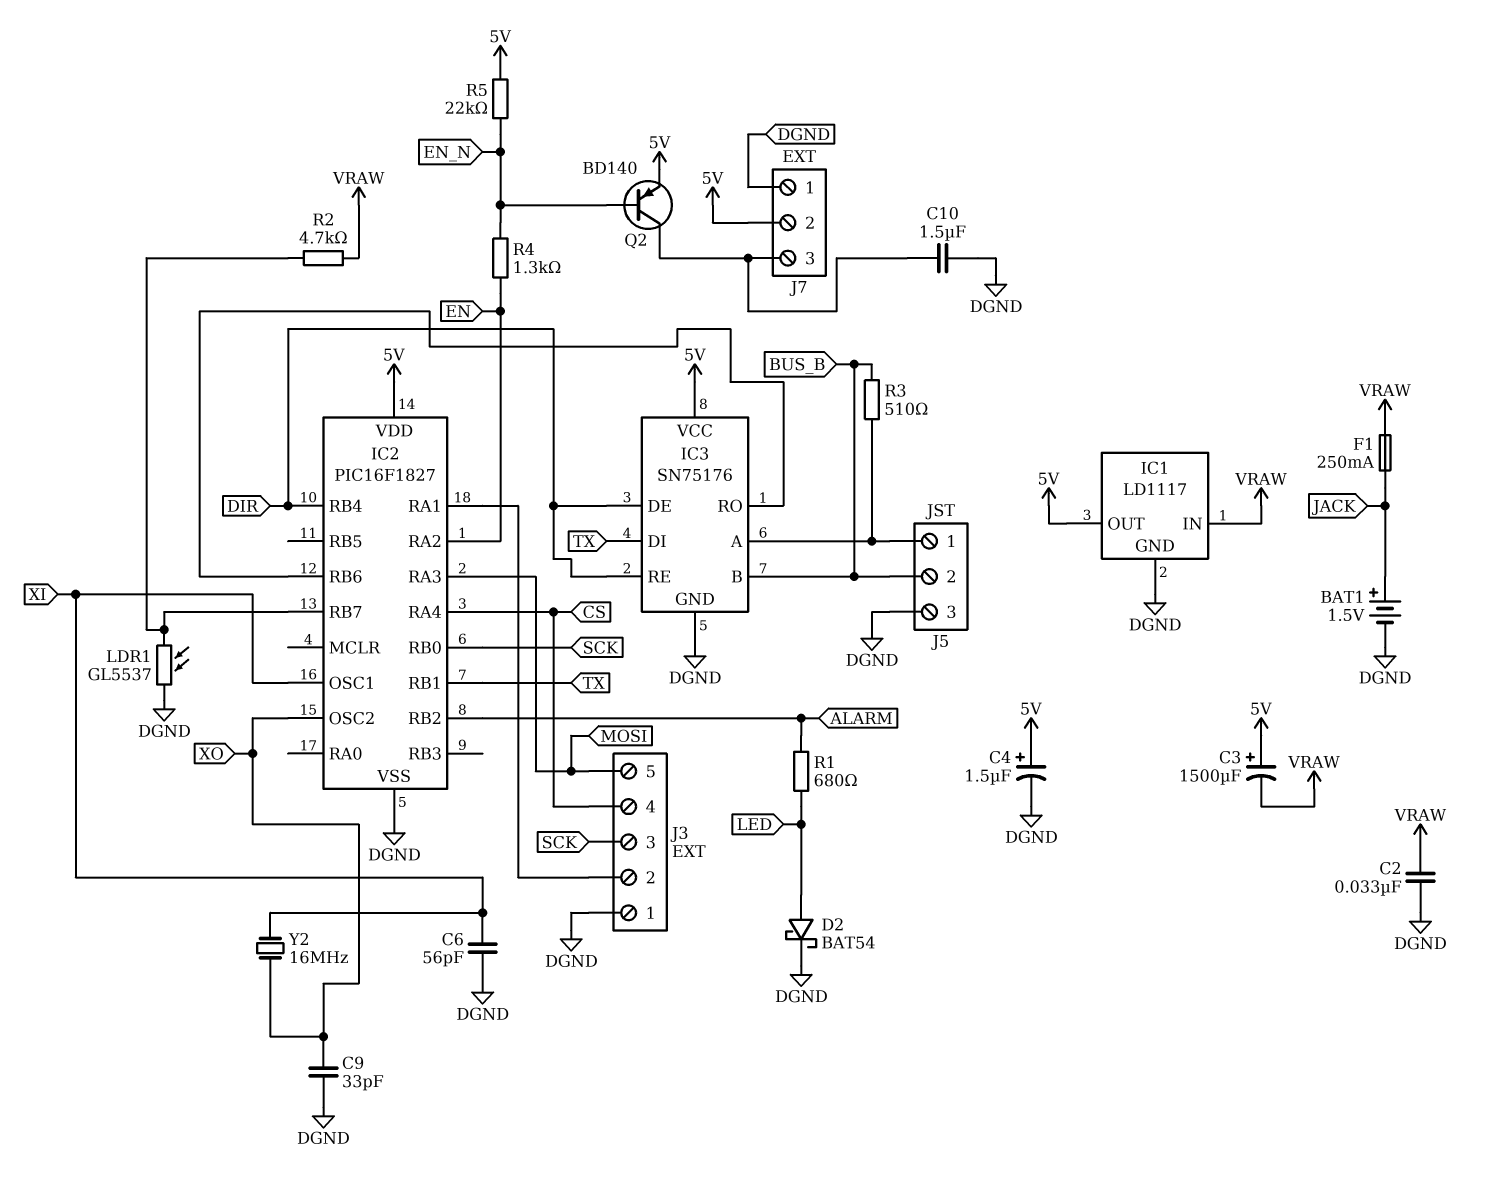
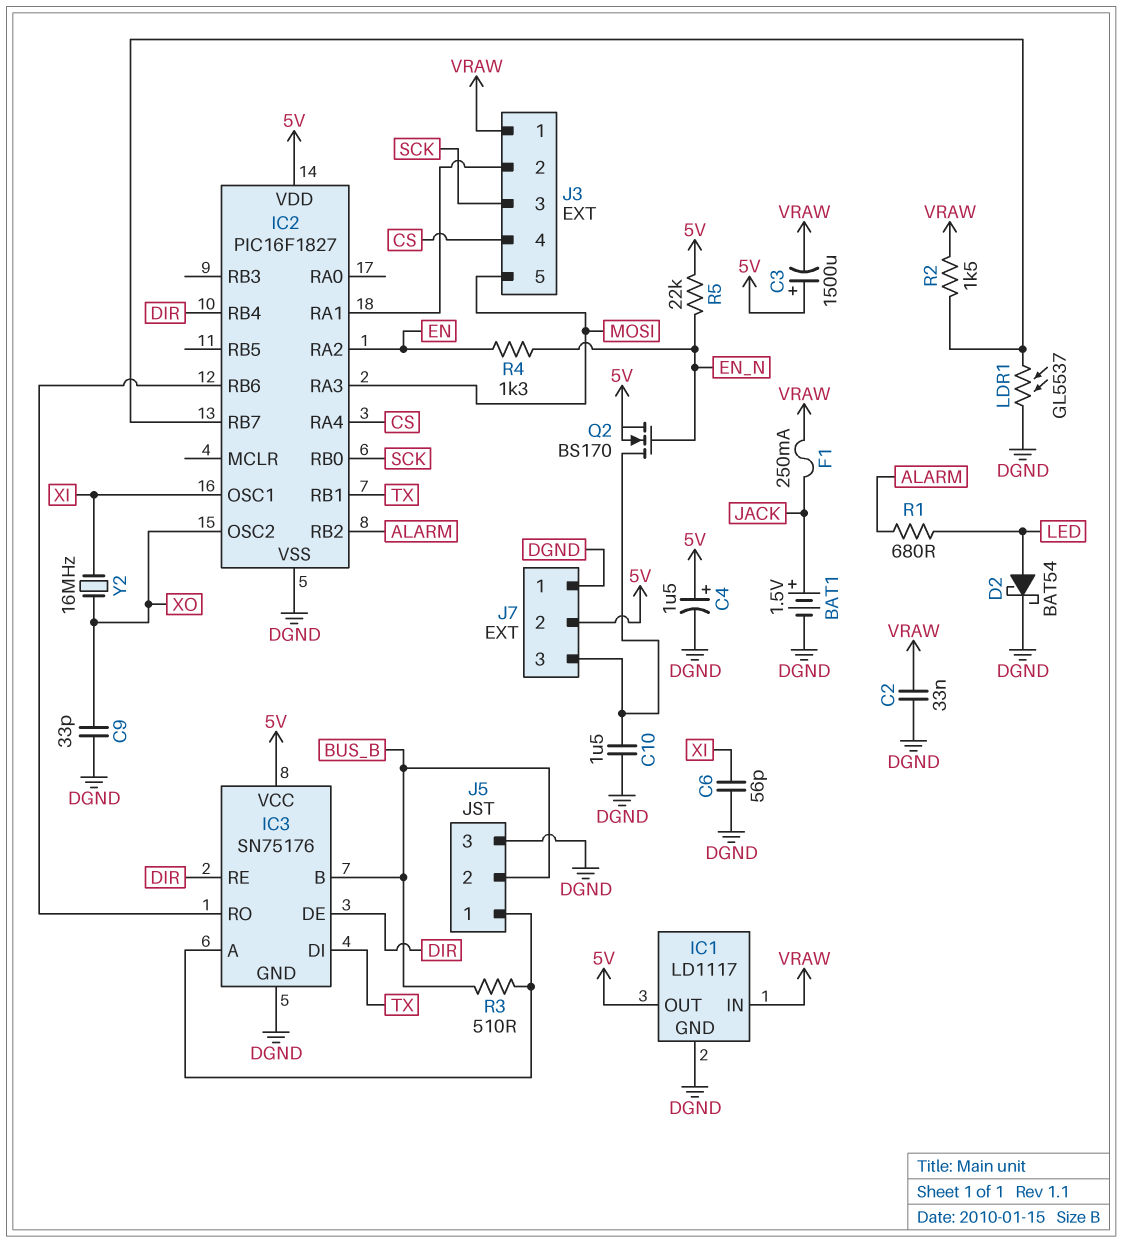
J3 pin 1: DGND -> VRAW
Q2: PNP BD140 (B EN_N, C J7/3, E 5V) -> NMOS BS170 (G EN_N, D J7/3, S 5V)
R2: 4.7k (IC2/RB7, VRAW) -> 1.5k (IC2/RB7, VRAW)

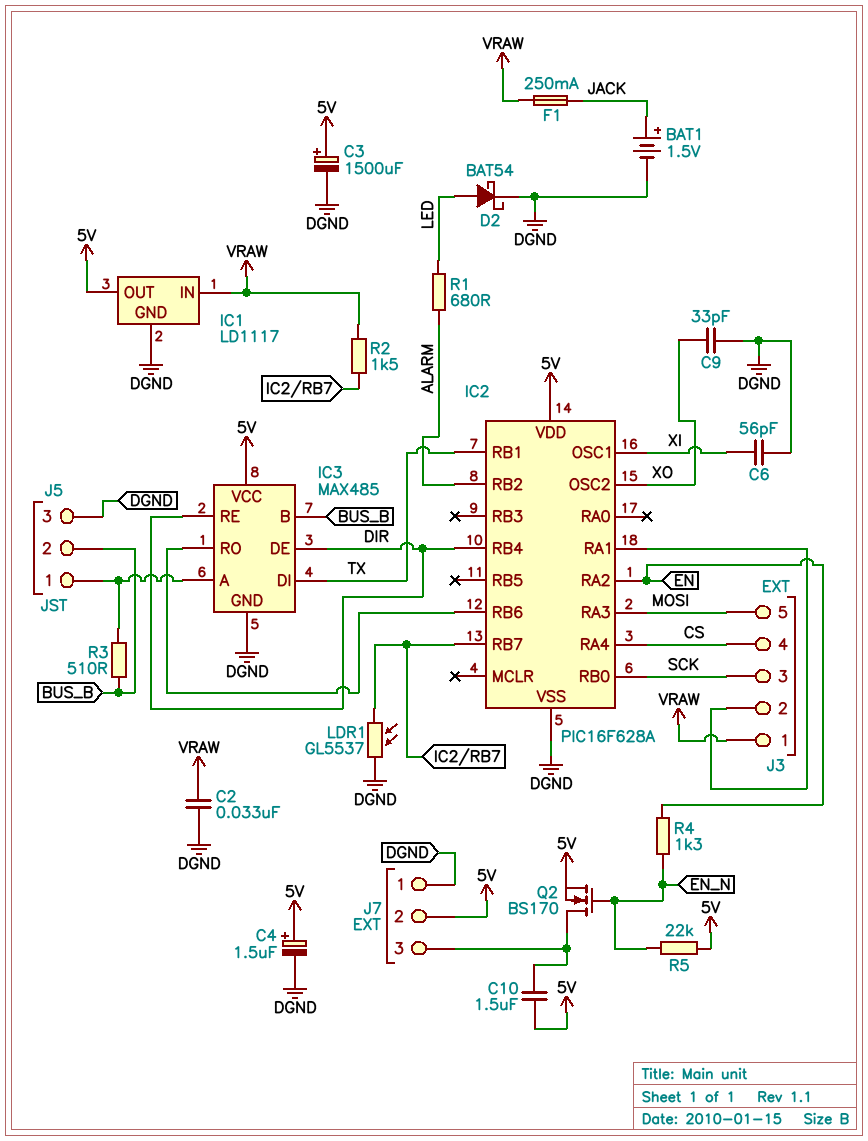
C3: 1500uF (plus 5V, minus VRAW) -> 1500uF (plus 5V, minus DGND)
C10: 1.5uF (DGND, J7/3) -> 1.5uF (5V, J7/3)
IC2: PIC16F1827 -> PIC16F628A
IC3: SN75176 -> MAX485
Y2: 16MHz (XI, XO) -> none

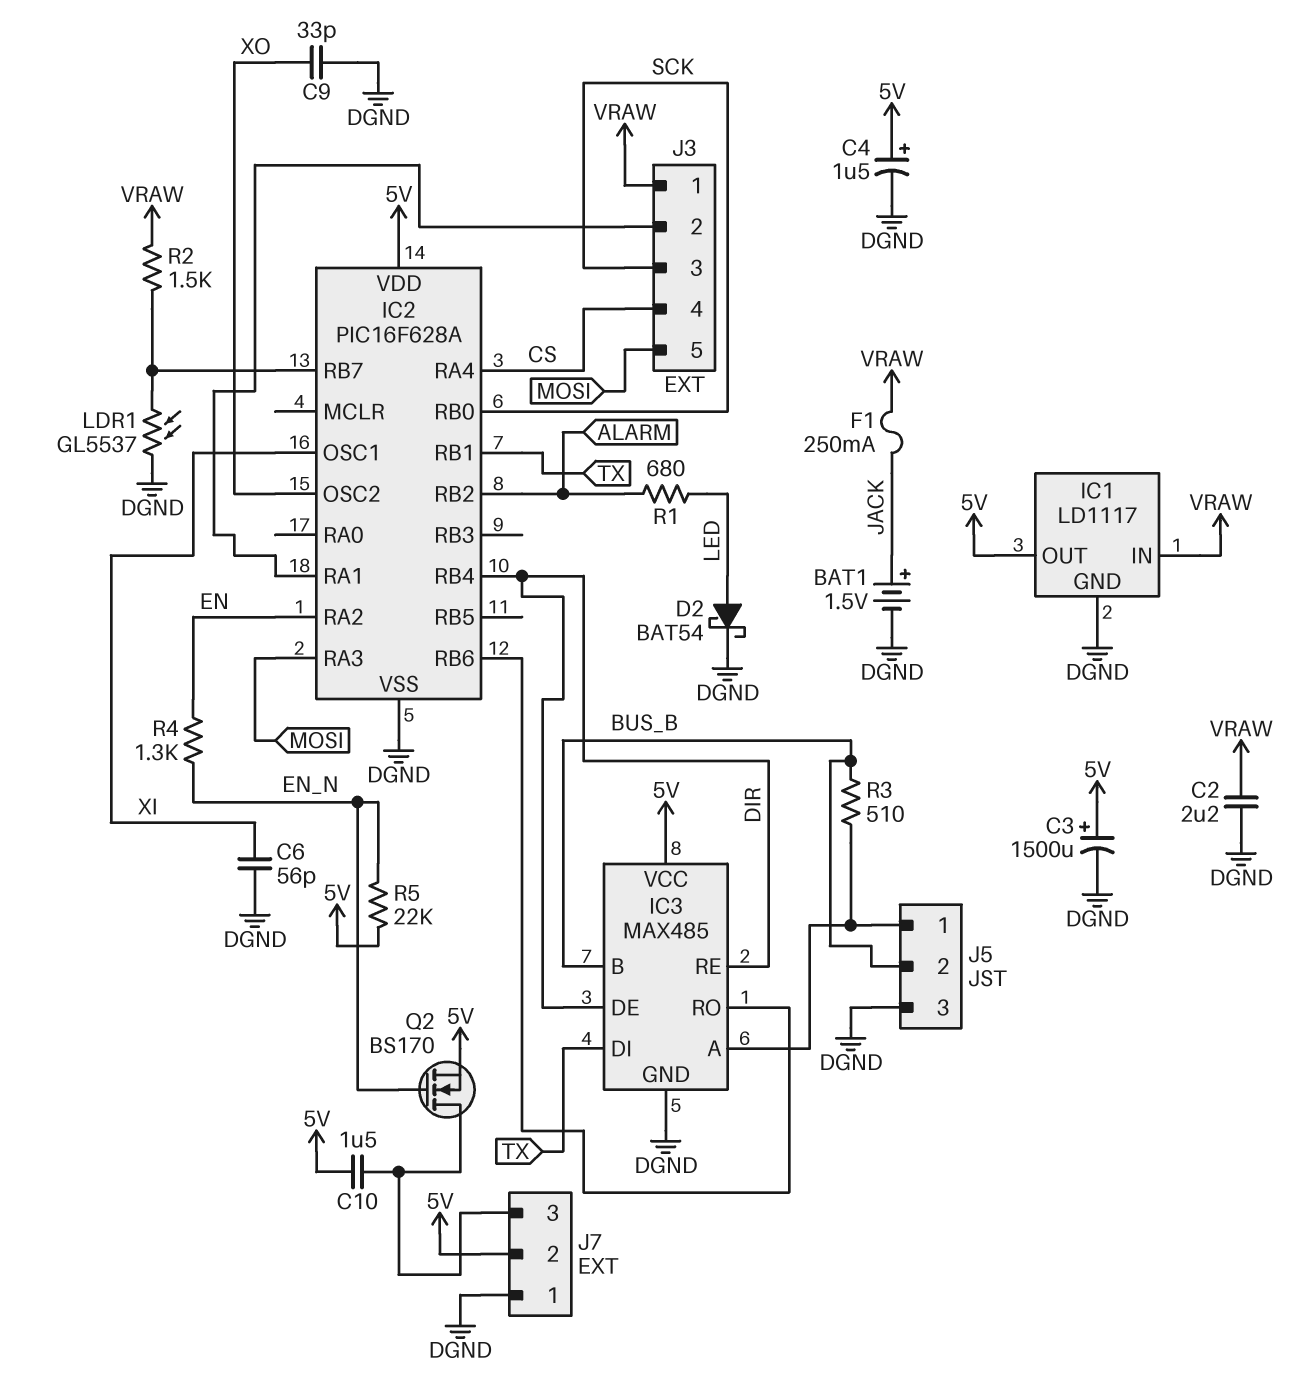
C2: 33nF (DGND, VRAW) -> 2.2uF (DGND, VRAW)

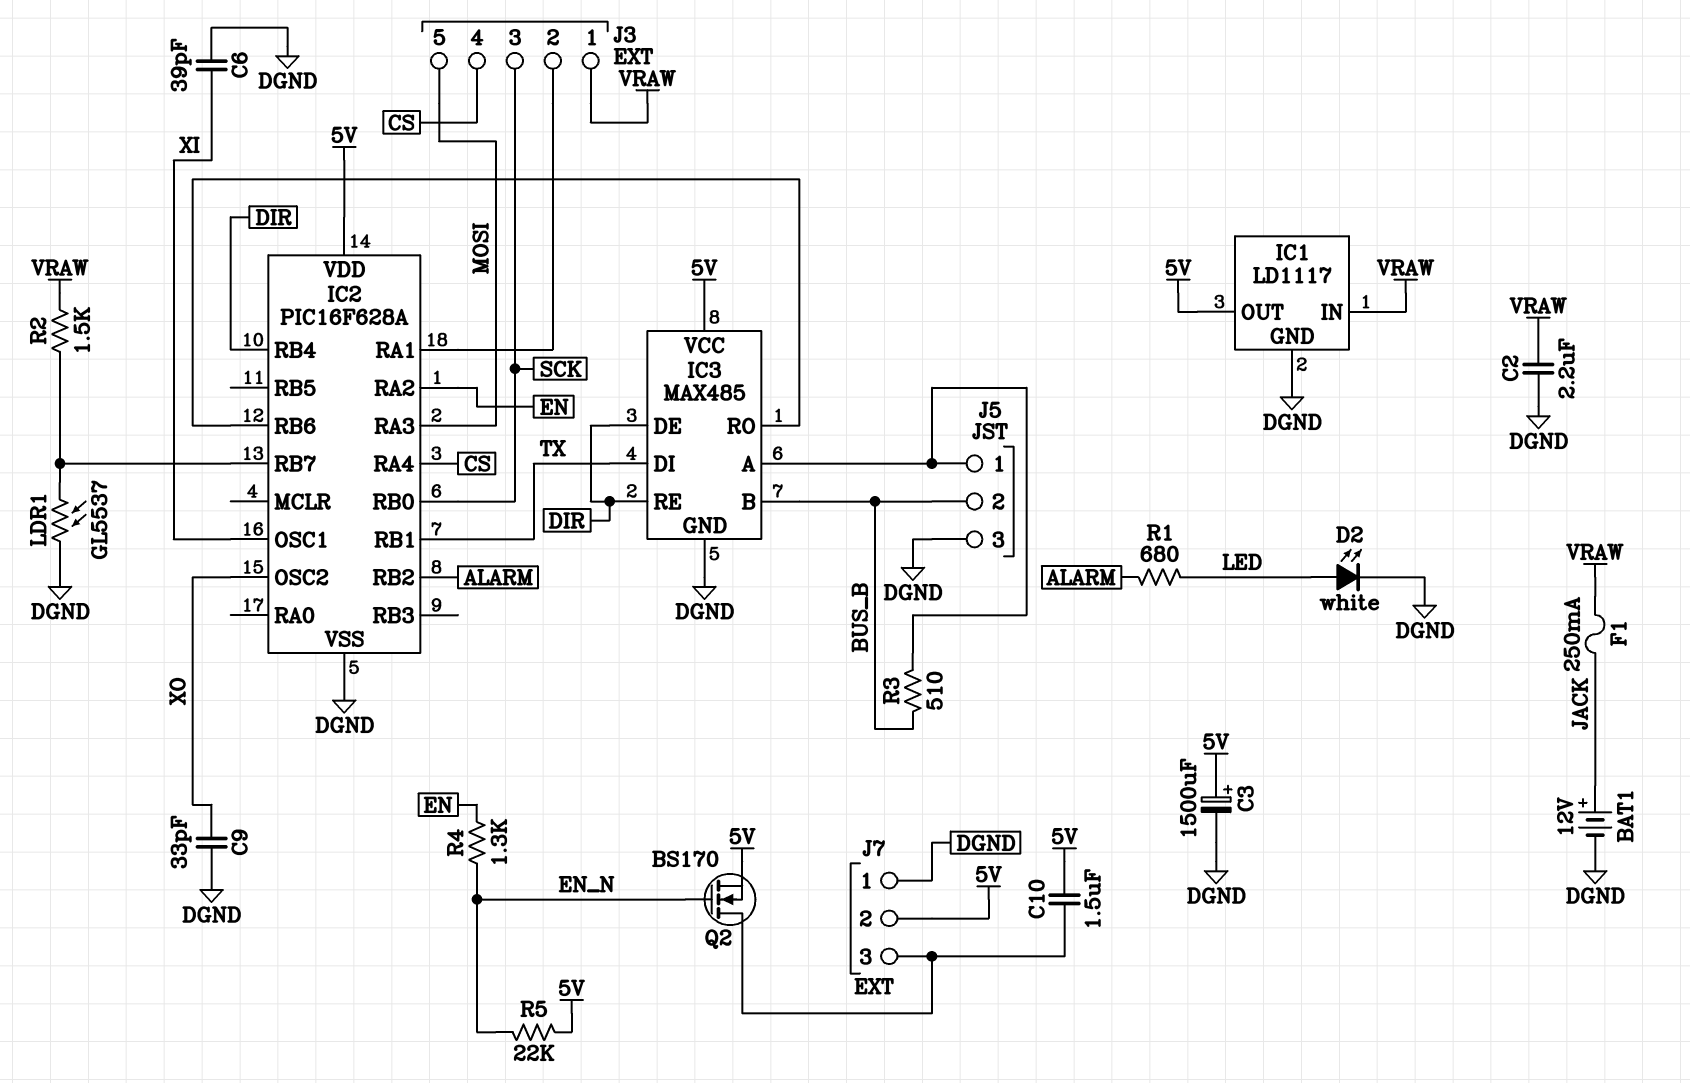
BAT1: 1.5V (plus JACK, minus DGND) -> 12V (plus JACK, minus DGND)
C4: 1.5uF (plus 5V, minus DGND) -> none
C6: 56pF (DGND, XI) -> 39pF (DGND, XI)
D2: schottky BAT54 (A LED, K DGND) -> LED white (A LED, K DGND)

